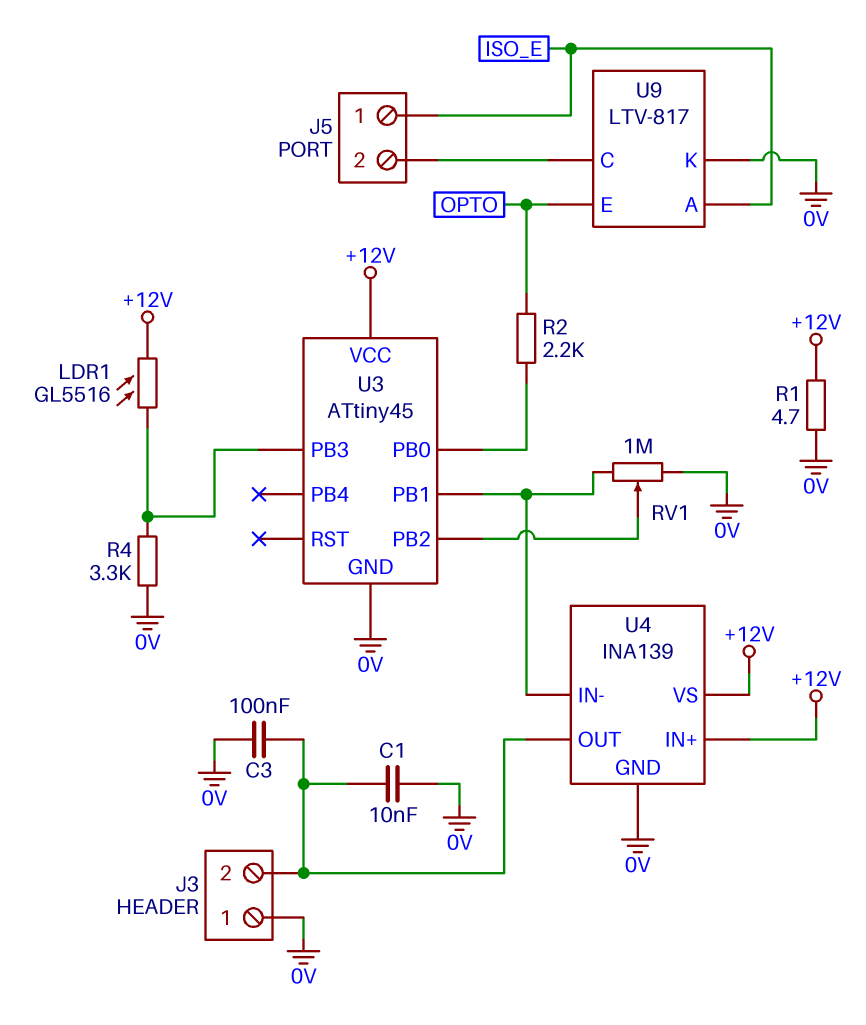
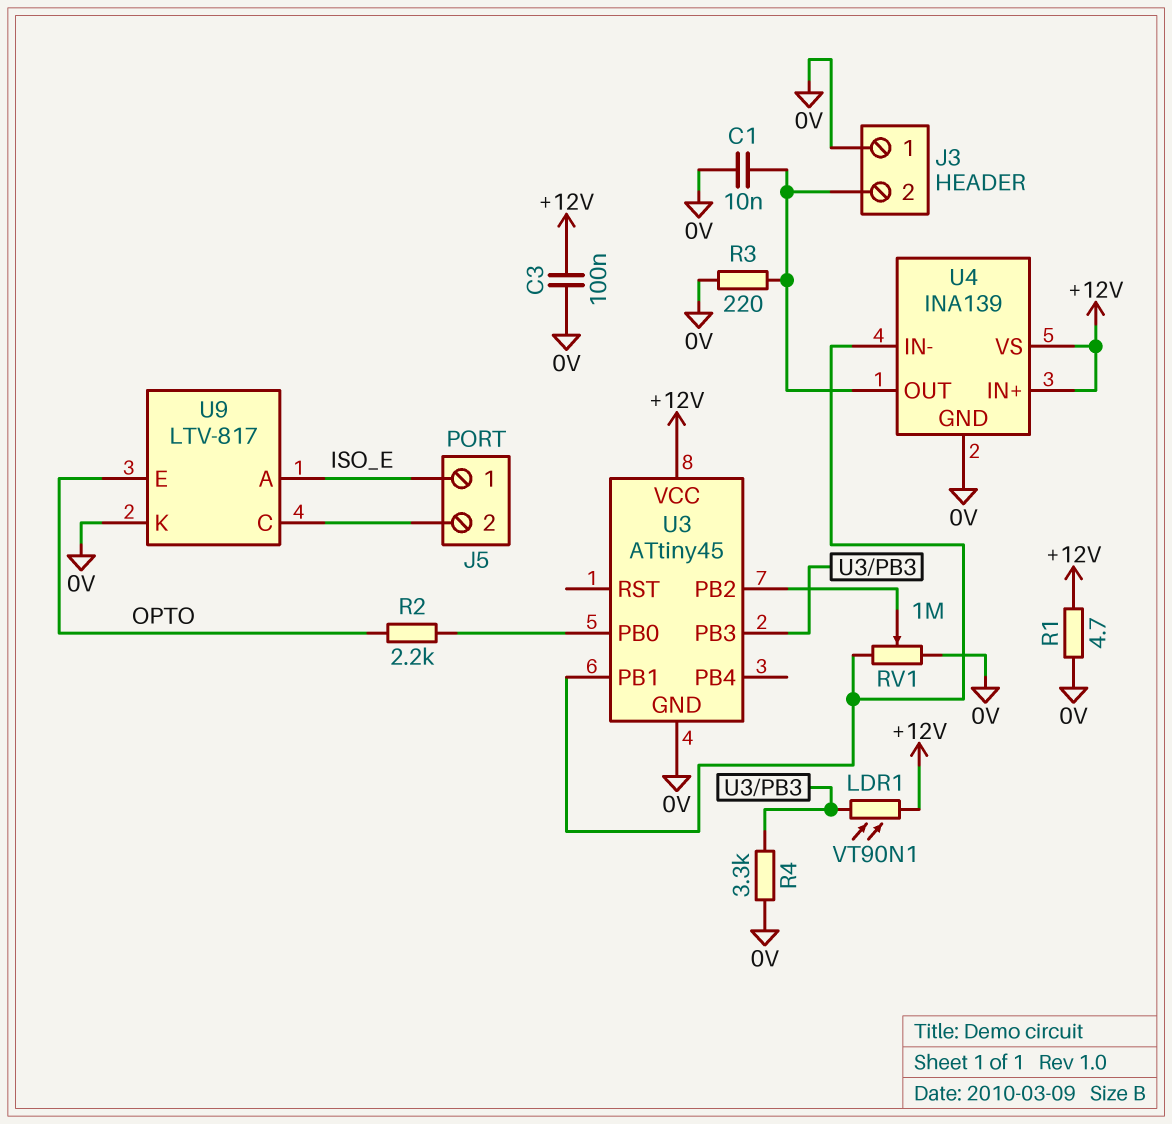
C3: 100nF (0V, J3/2) -> 100nF (+12V, 0V)
LDR1: GL5516 (+12V, U3/PB3) -> VT90N1 (+12V, U3/PB3)
R3: none -> 220 (0V, J3/2)

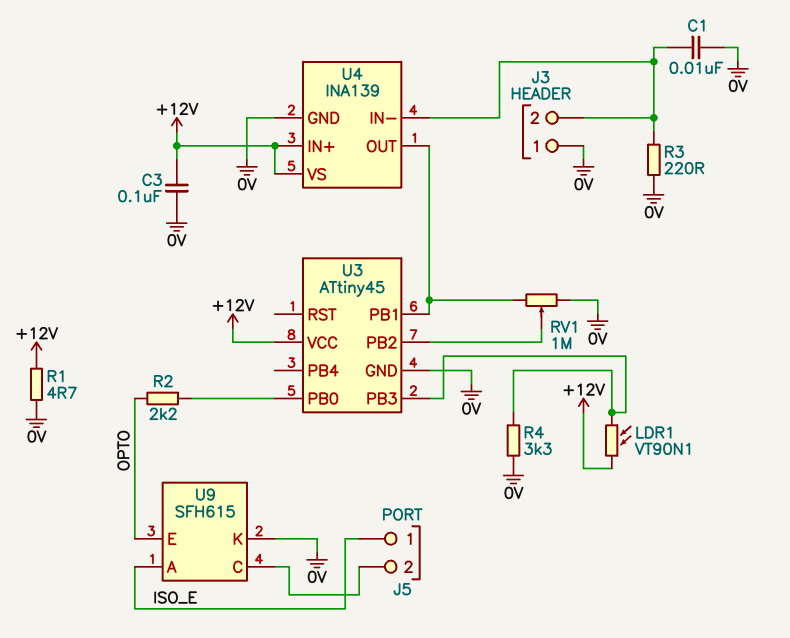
U4 pin IN-: U3/PB1 -> J3/2
U4 pin OUT: J3/2 -> U3/PB1
U9: LTV-817 -> SFH615

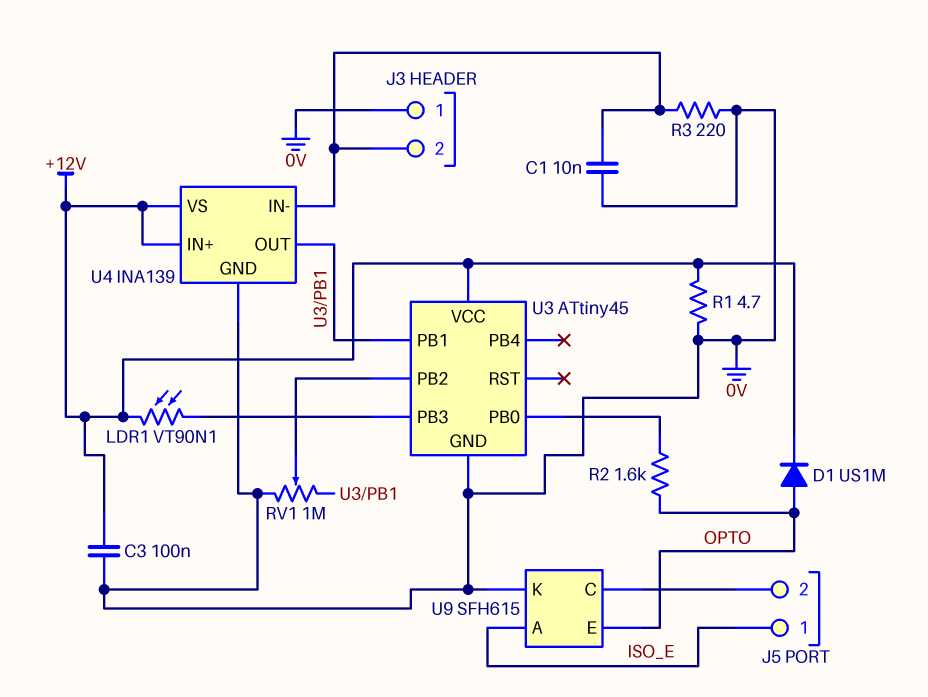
D1: none -> diode US1M (A OPTO, K +12V)
R2: 2.2k (OPTO, U3/PB0) -> 1.6k (OPTO, U3/PB0)
R4: 3.3k (0V, U3/PB3) -> none

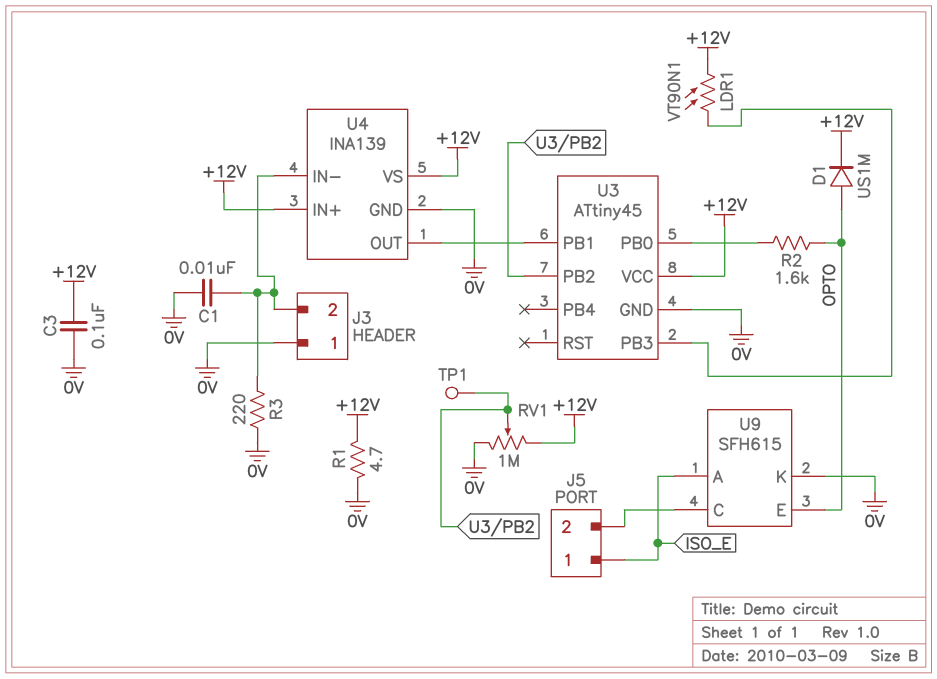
RV1: 1M (0V, U3/PB1, wiper U3/PB2) -> 1M (+12V, 0V, wiper U3/PB2)
TP1: none -> test point (U3/PB2)

